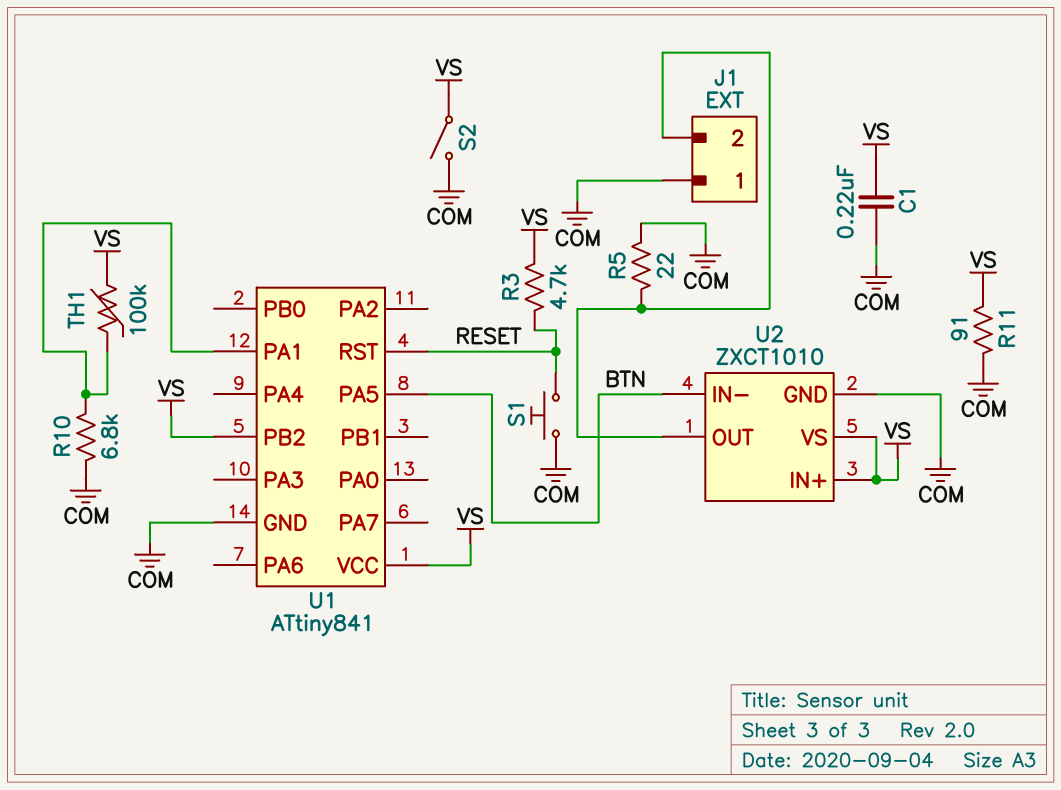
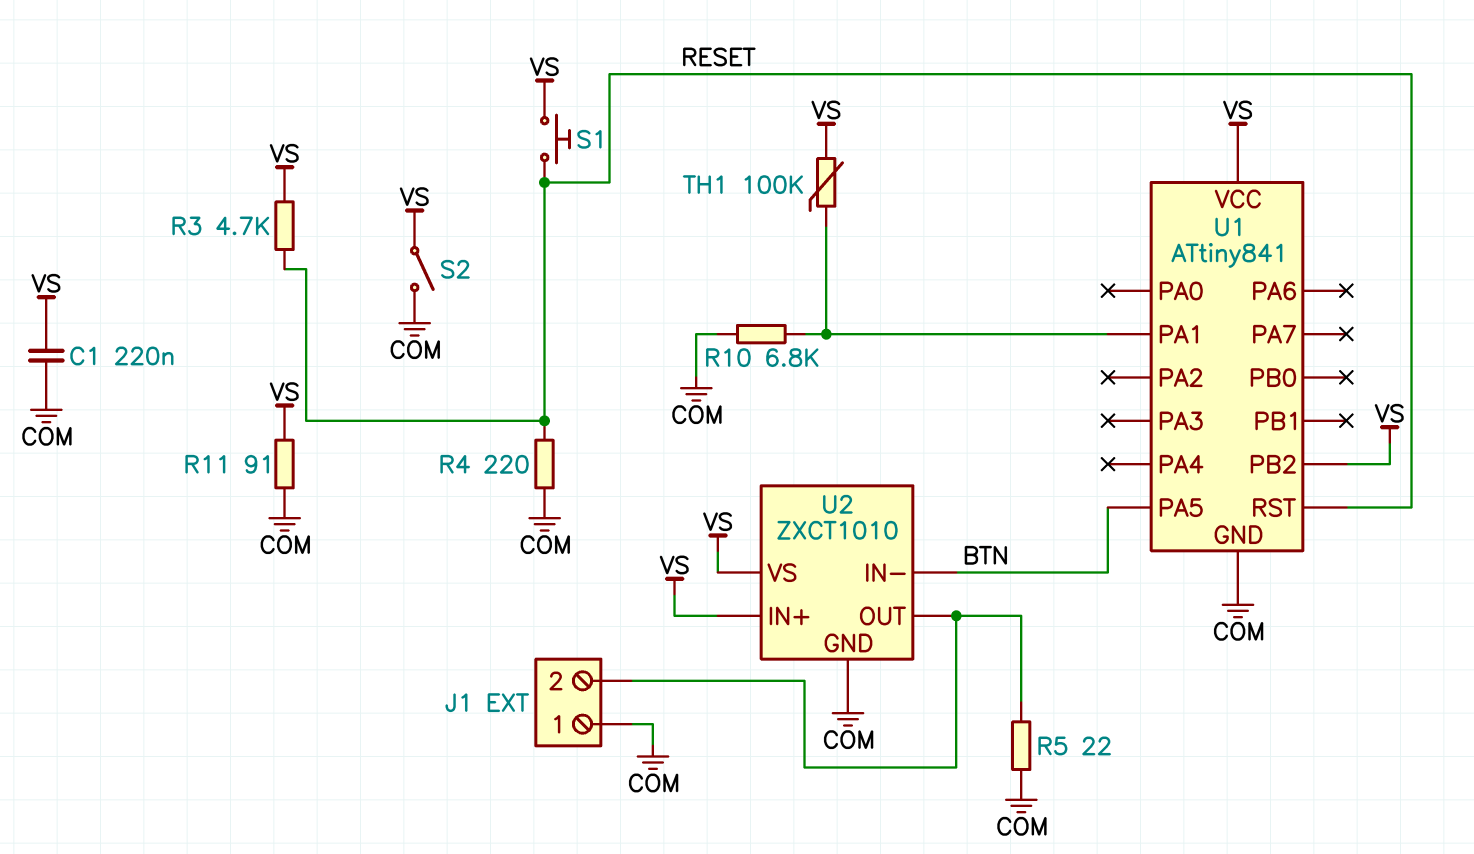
R4: none -> 220 (COM, RESET)
S1: button (COM, RESET) -> button (RESET, VS)

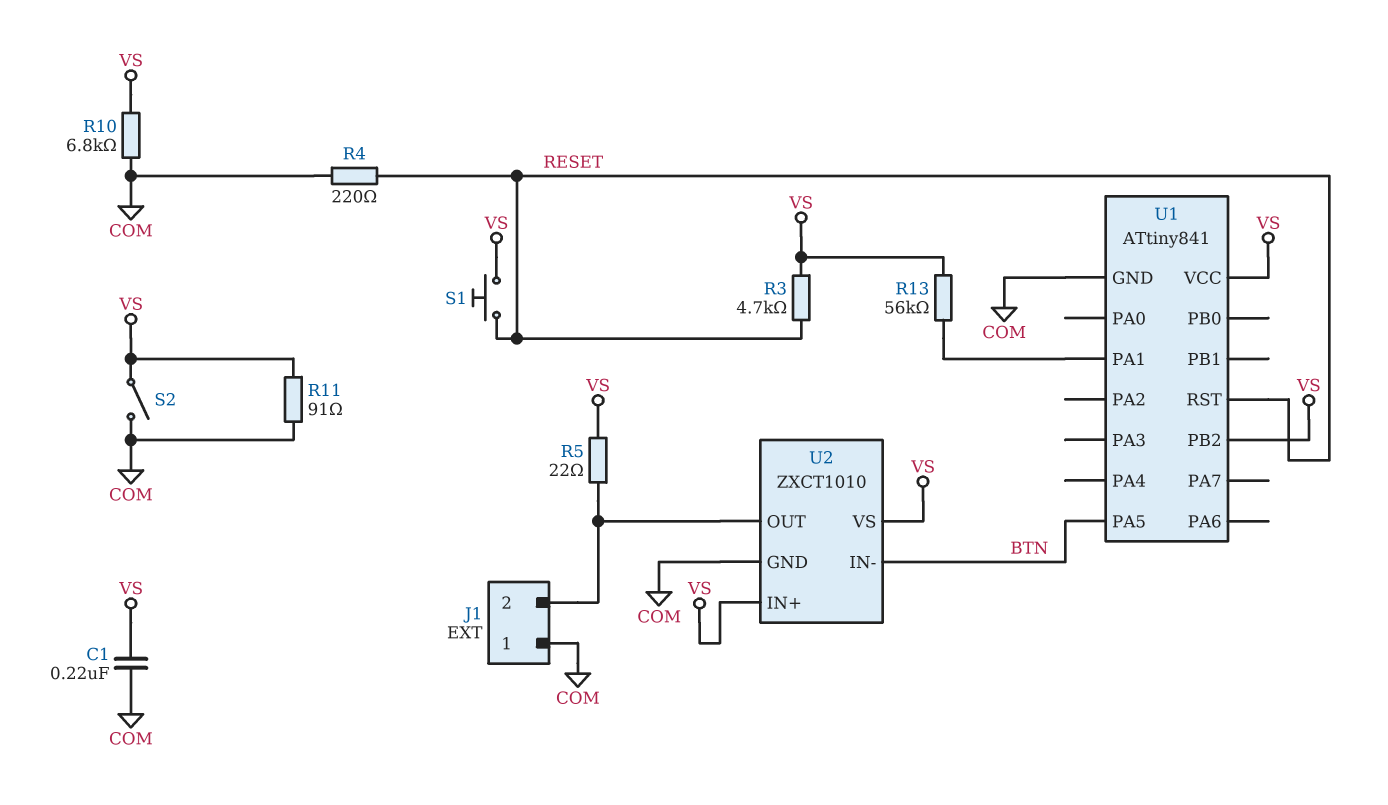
R5: 22 (COM, J1/2) -> 22 (J1/2, VS)
R10: 6.8k (COM, U1/PA1) -> 6.8k (COM, VS)
R13: none -> 56k (U1/PA1, VS)
TH1: 100k (U1/PA1, VS) -> none

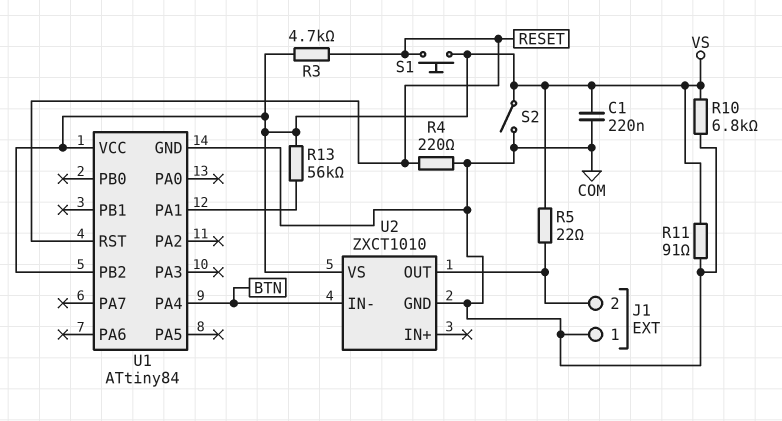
U1: ATtiny841 -> ATtiny84
U1 pin PA4: none -> BTN
U1 pin PA5: BTN -> none
U2 pin IN+: VS -> none

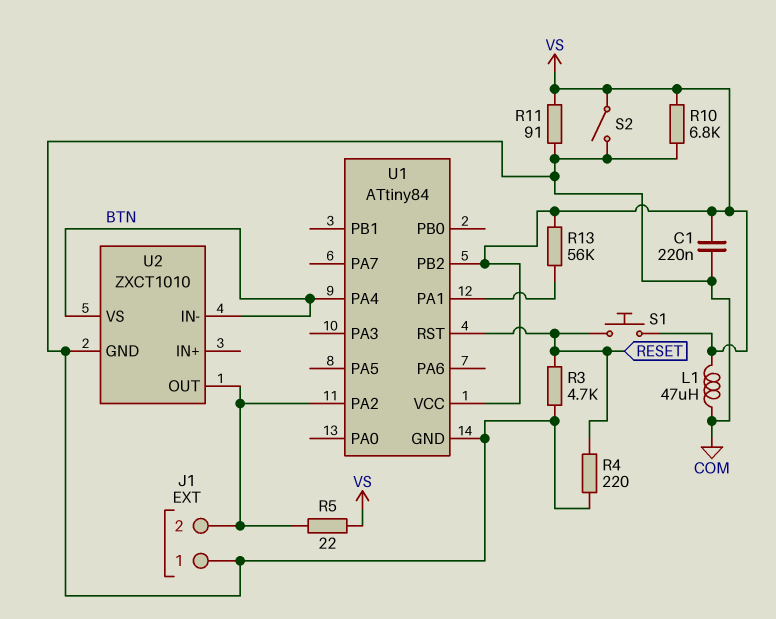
L1: none -> 47uH (COM, VS)
R3: 4.7k (RESET, VS) -> 4.7k (COM, RESET)
U1 pin PA2: none -> J1/2
U2 pin VS: VS -> BTN

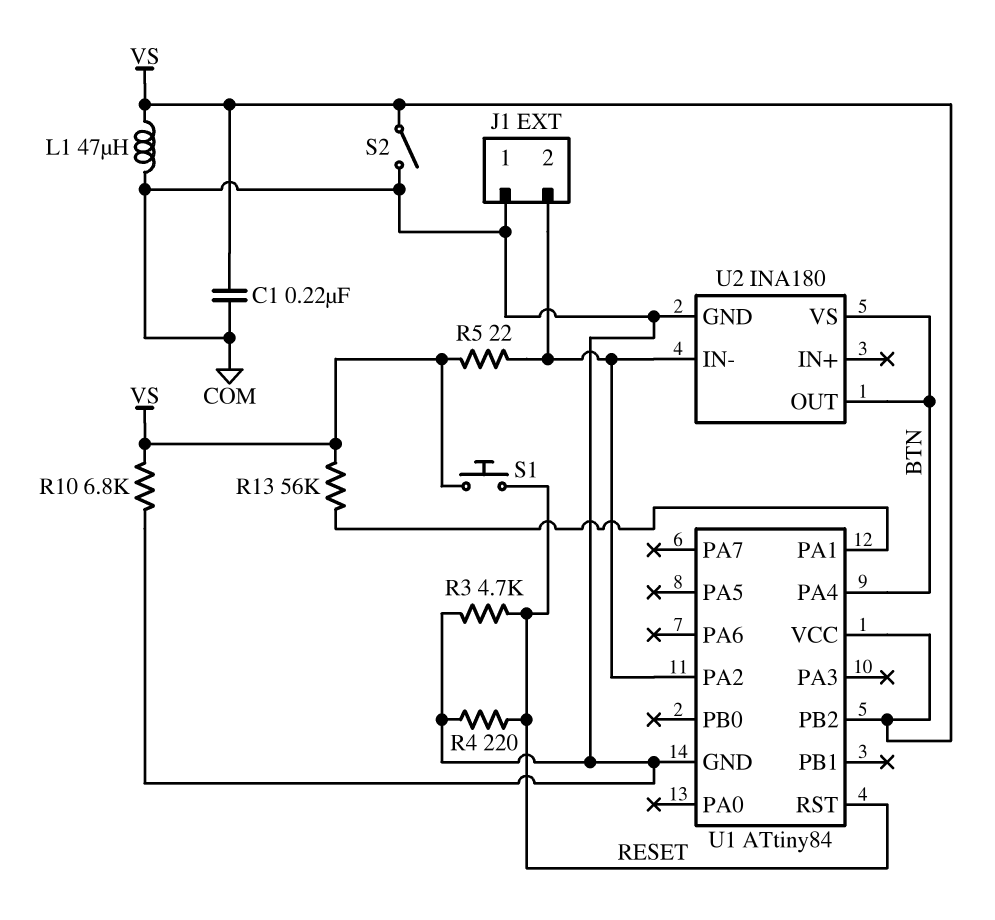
R11: 91 (COM, VS) -> none
U2: ZXCT1010 -> INA180
U2 pin IN-: BTN -> J1/2
U2 pin OUT: J1/2 -> BTN

